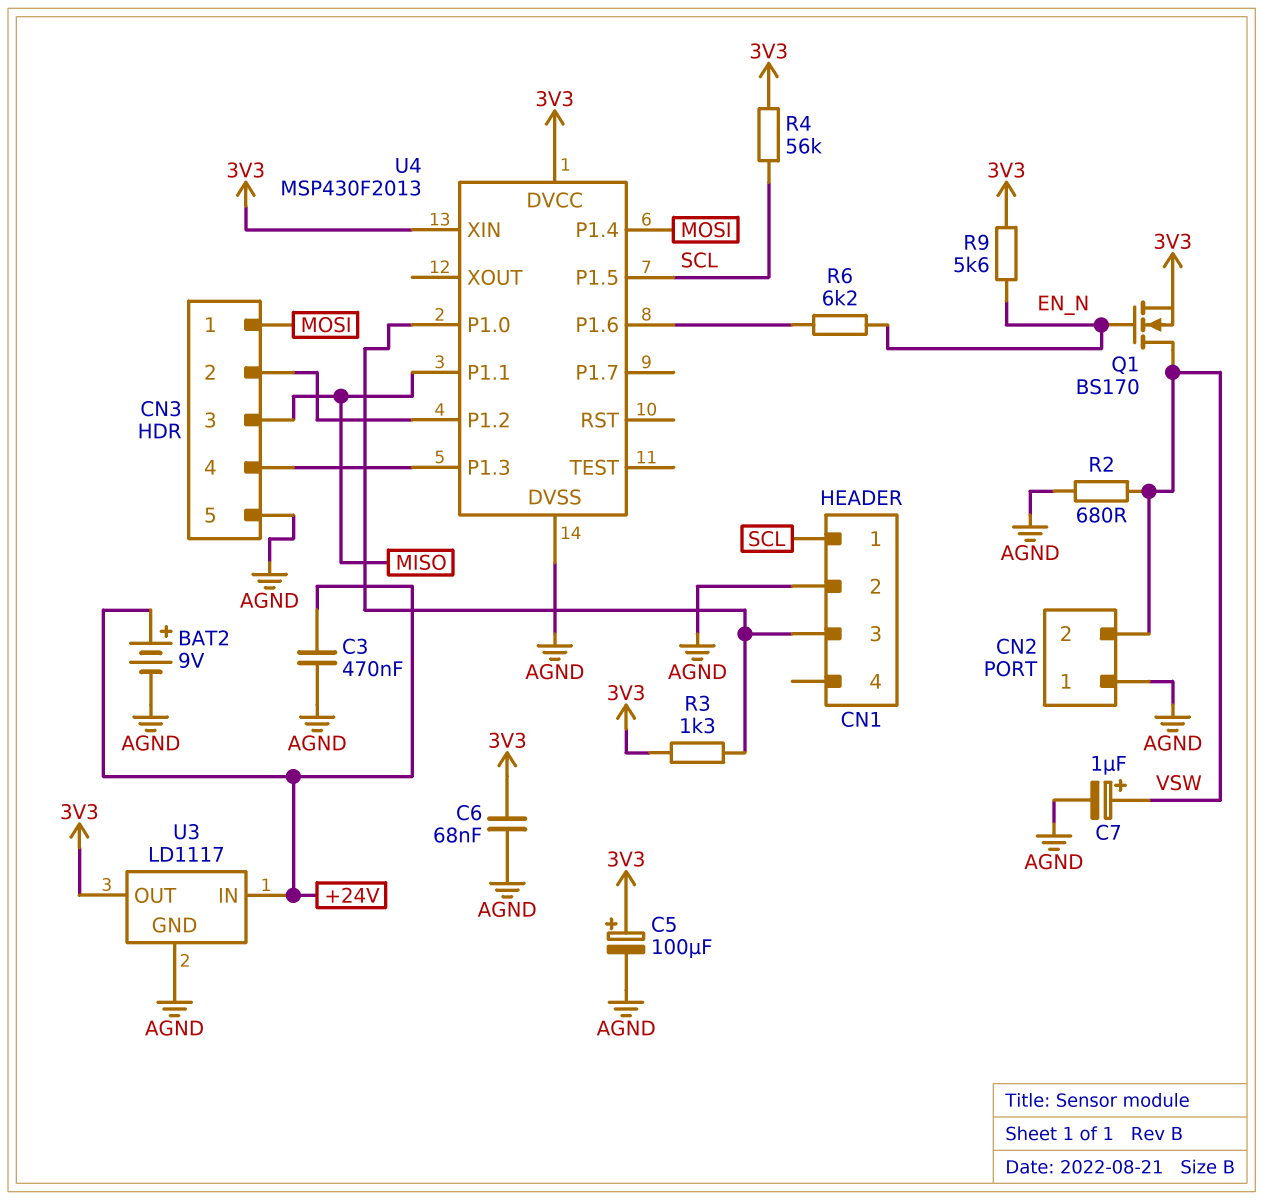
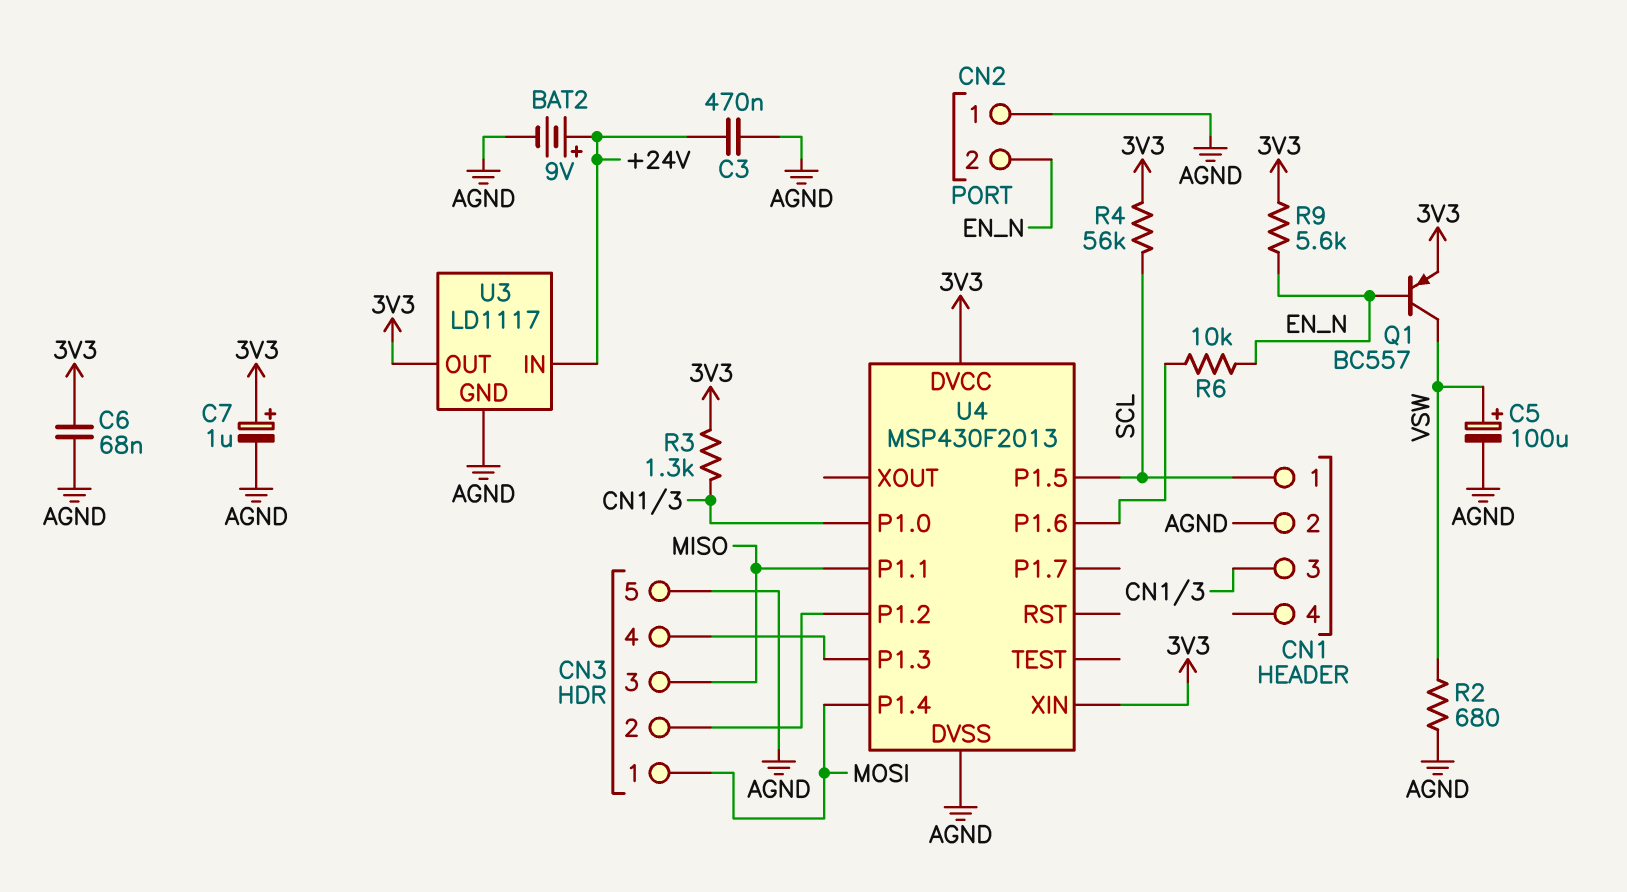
C5: 100uF (plus 3V3, minus AGND) -> 100uF (plus VSW, minus AGND)
C7: 1uF (plus VSW, minus AGND) -> 1uF (plus 3V3, minus AGND)
CN2 pin 2: VSW -> EN_N
Q1: NMOS BS170 (G EN_N, D VSW, S 3V3) -> PNP BC557 (B EN_N, C VSW, E 3V3)
R6: 6.2k (EN_N, U4/P1.6) -> 10k (EN_N, U4/P1.6)

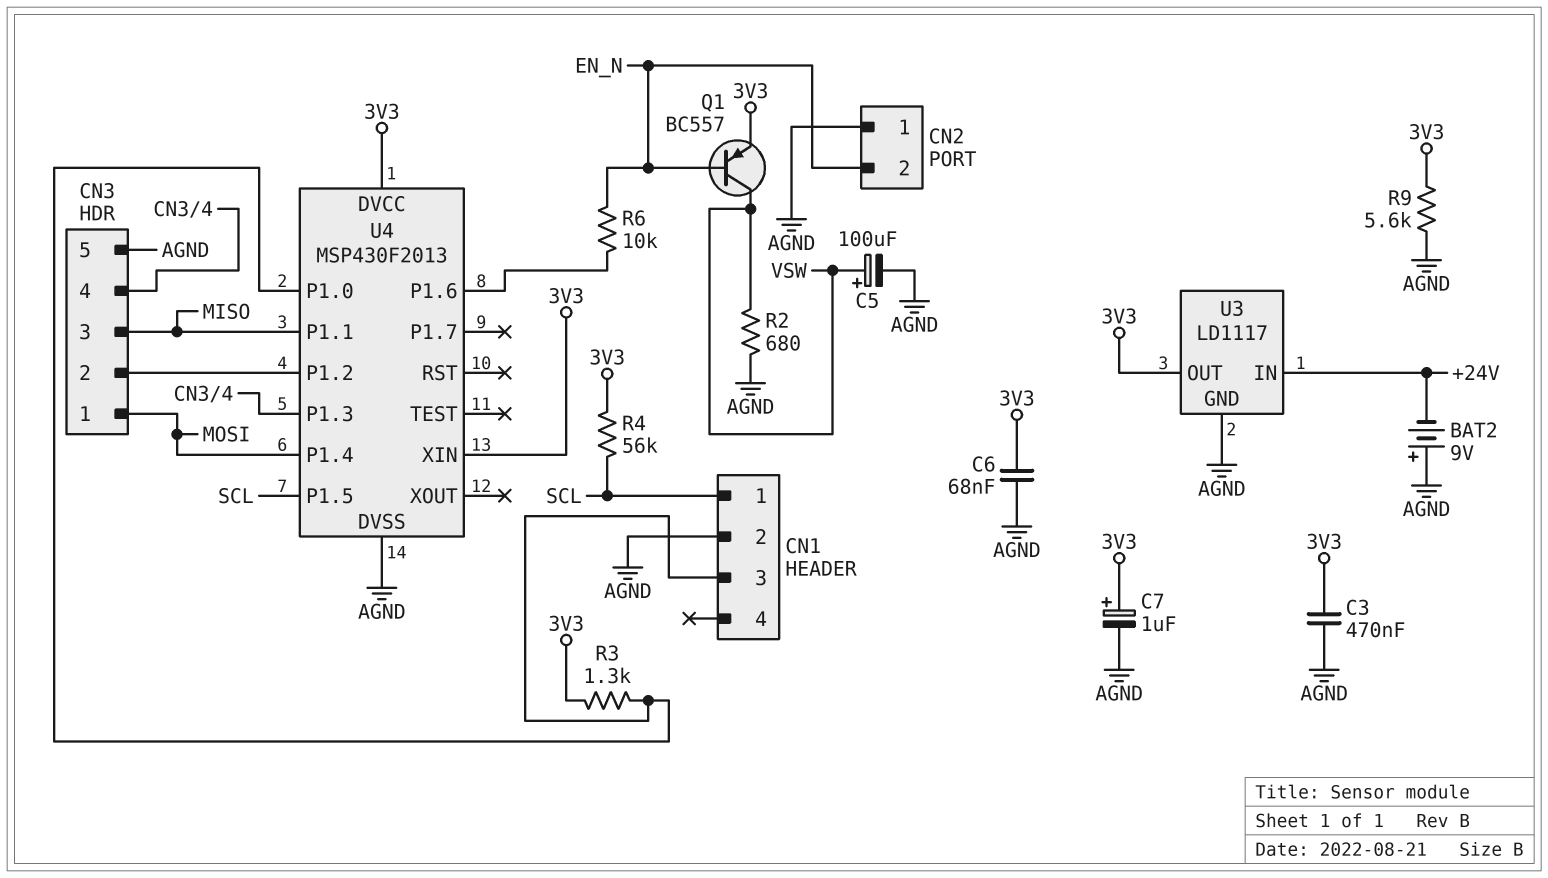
BAT2: 9V (plus +24V, minus AGND) -> 9V (plus AGND, minus +24V)
C3: 470nF (+24V, AGND) -> 470nF (3V3, AGND)
R9: 5.6k (3V3, EN_N) -> 5.6k (3V3, AGND)

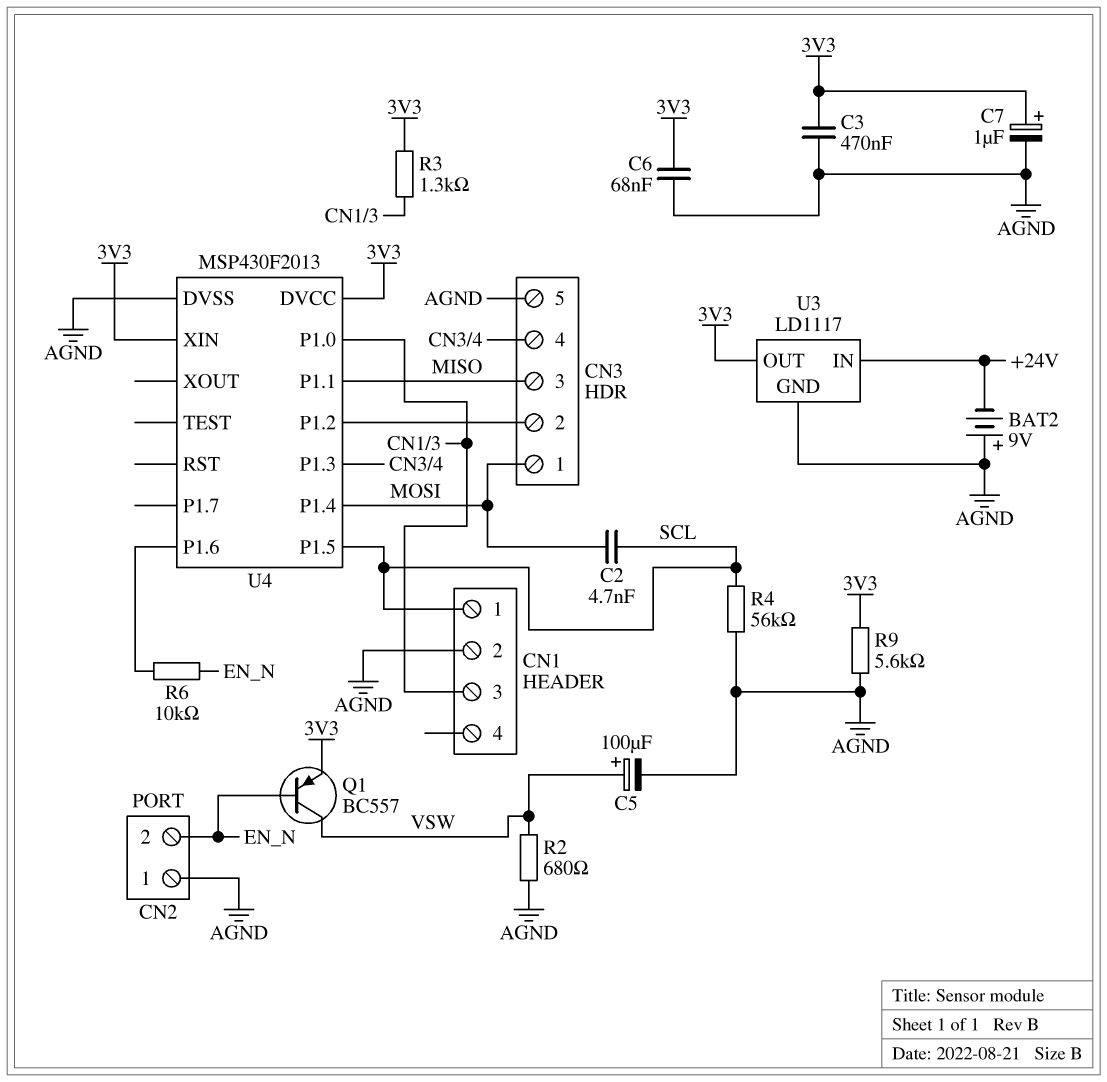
C2: none -> 4.7nF (MOSI, SCL)
R4: 56k (3V3, SCL) -> 56k (AGND, SCL)

